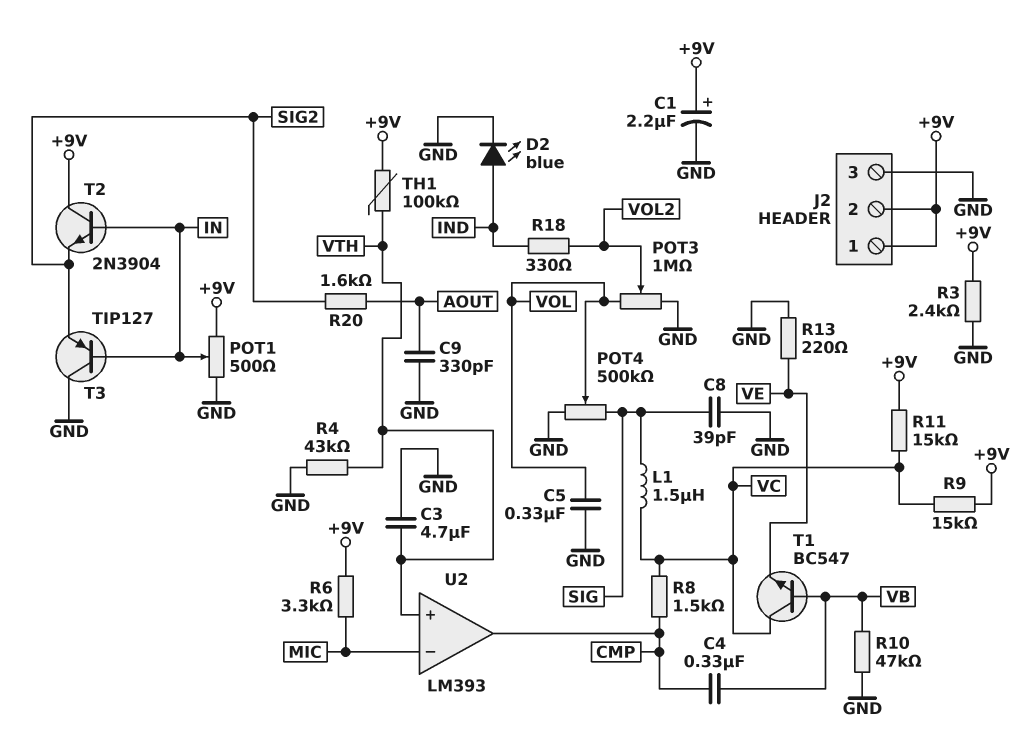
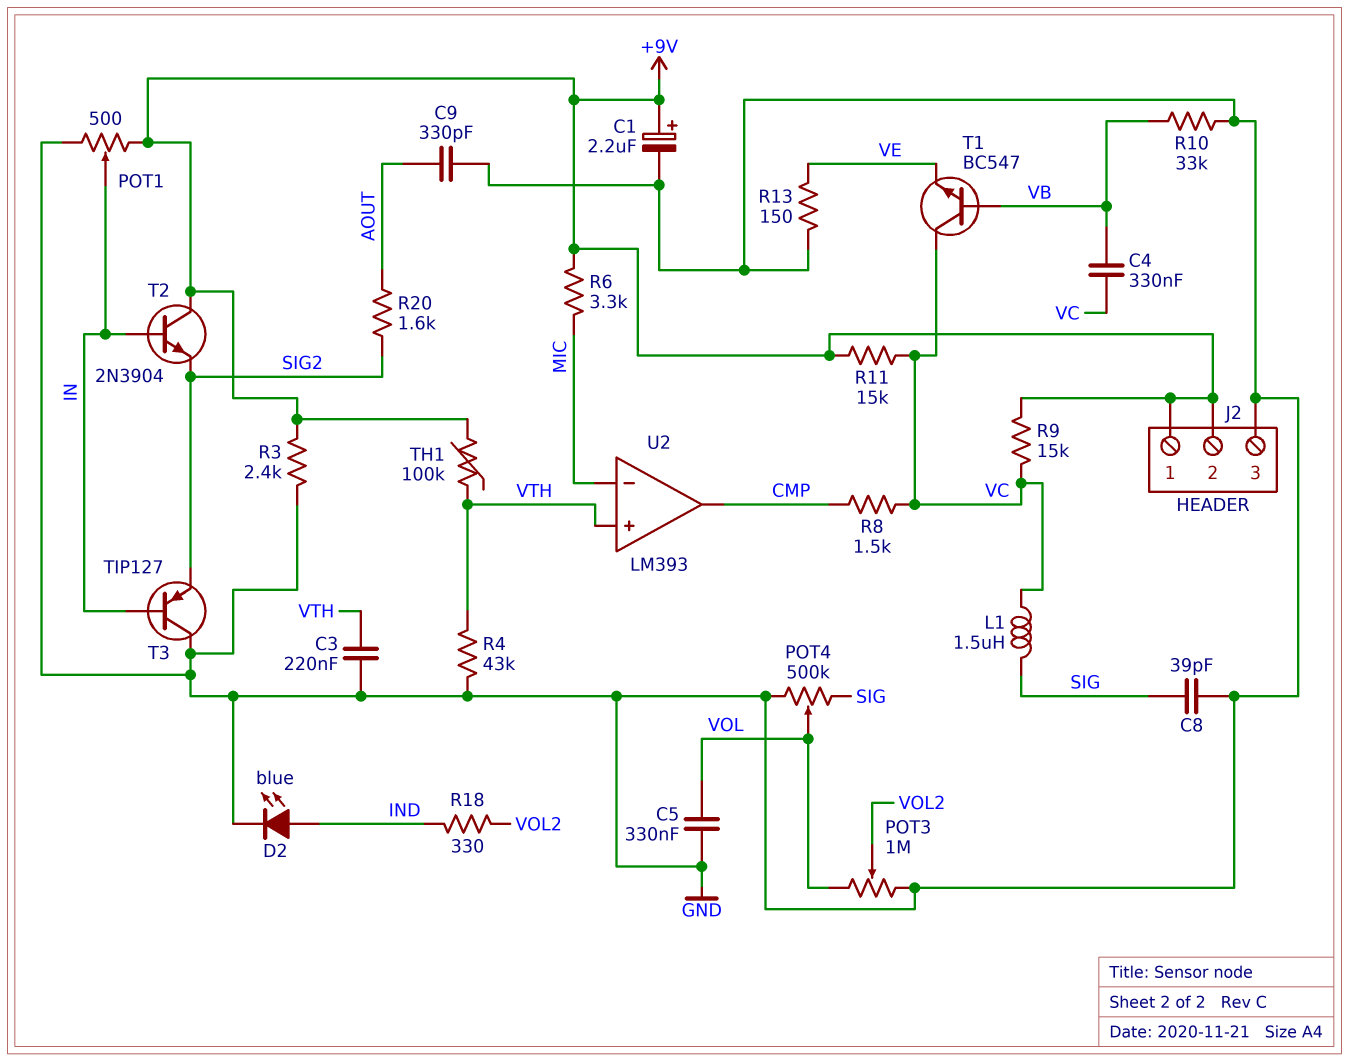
C3: 4.7uF (GND, VTH) -> 220nF (GND, VTH)
C4: 330nF (CMP, VB) -> 330nF (VB, VC)
R10: 47k (GND, VB) -> 33k (GND, VB)
R13: 220 (GND, VE) -> 150 (GND, VE)

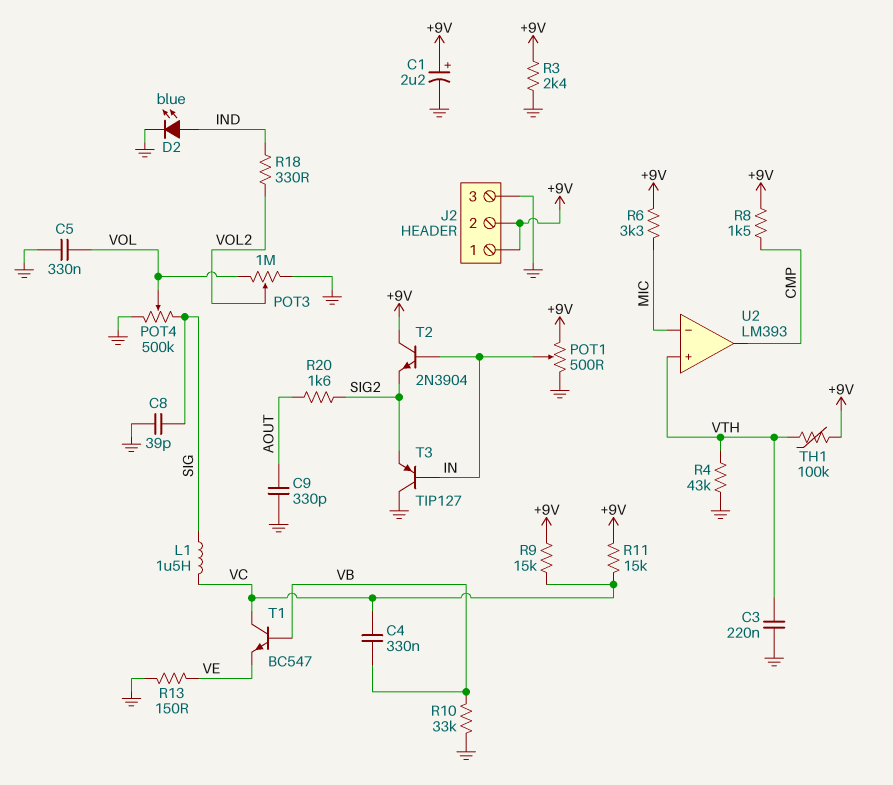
R8: 1.5k (CMP, VC) -> 1.5k (+9V, CMP)

